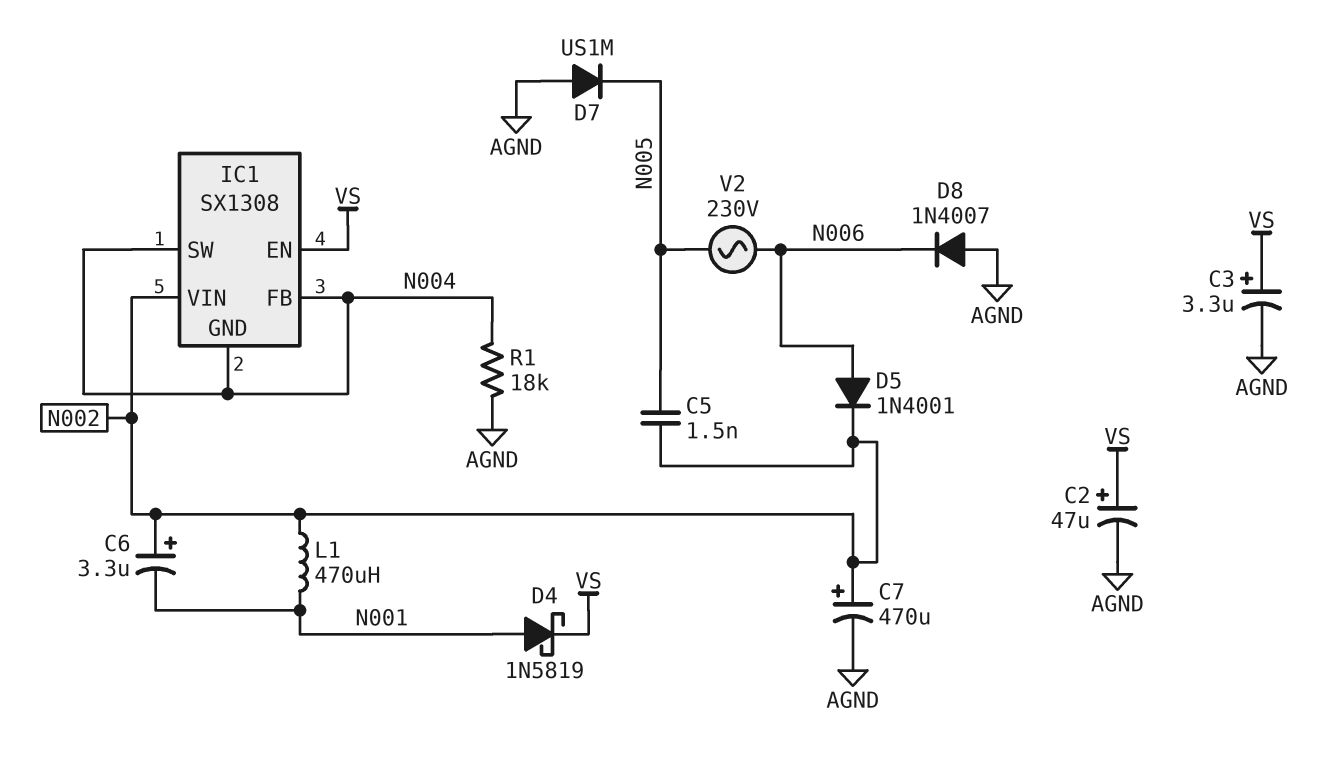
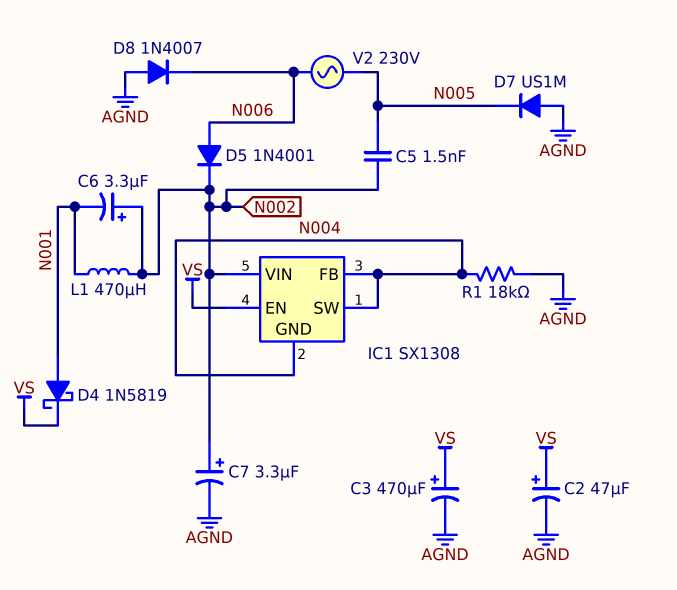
C3: 3.3uF (plus VS, minus AGND) -> 470uF (plus VS, minus AGND)
C7: 470uF (plus N002, minus AGND) -> 3.3uF (plus N002, minus AGND)

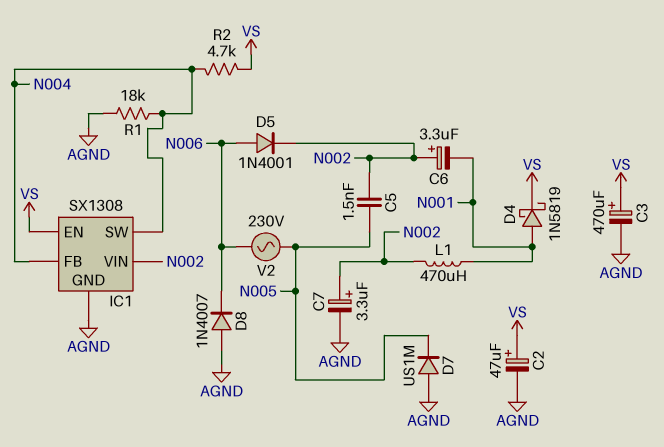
IC1 pin GND: N004 -> AGND
R2: none -> 4.7k (N004, VS)

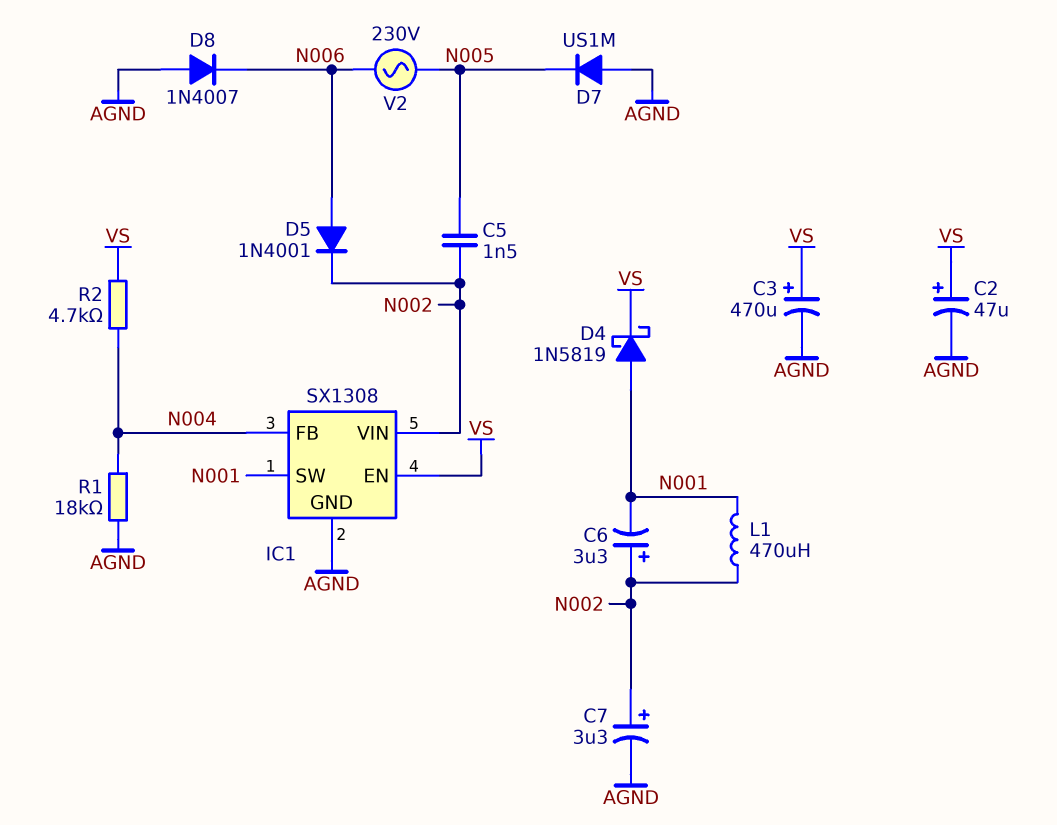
IC1 pin SW: N004 -> N001

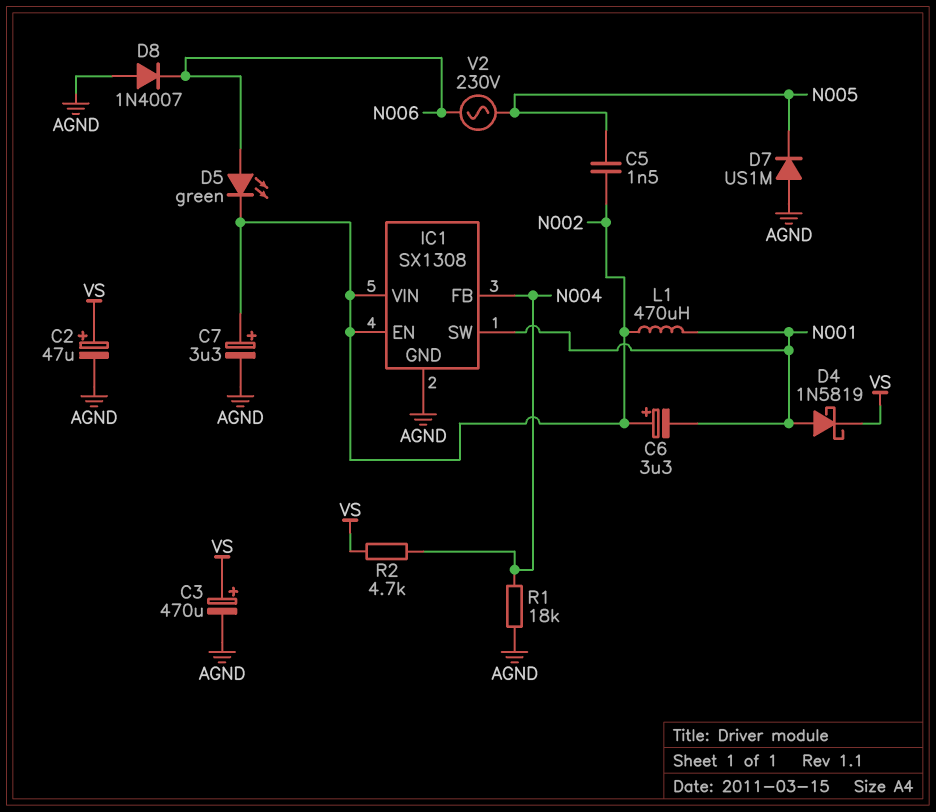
D5: diode 1N4001 (A N006, K N002) -> LED green (A N006, K N002)
IC1 pin EN: VS -> N002

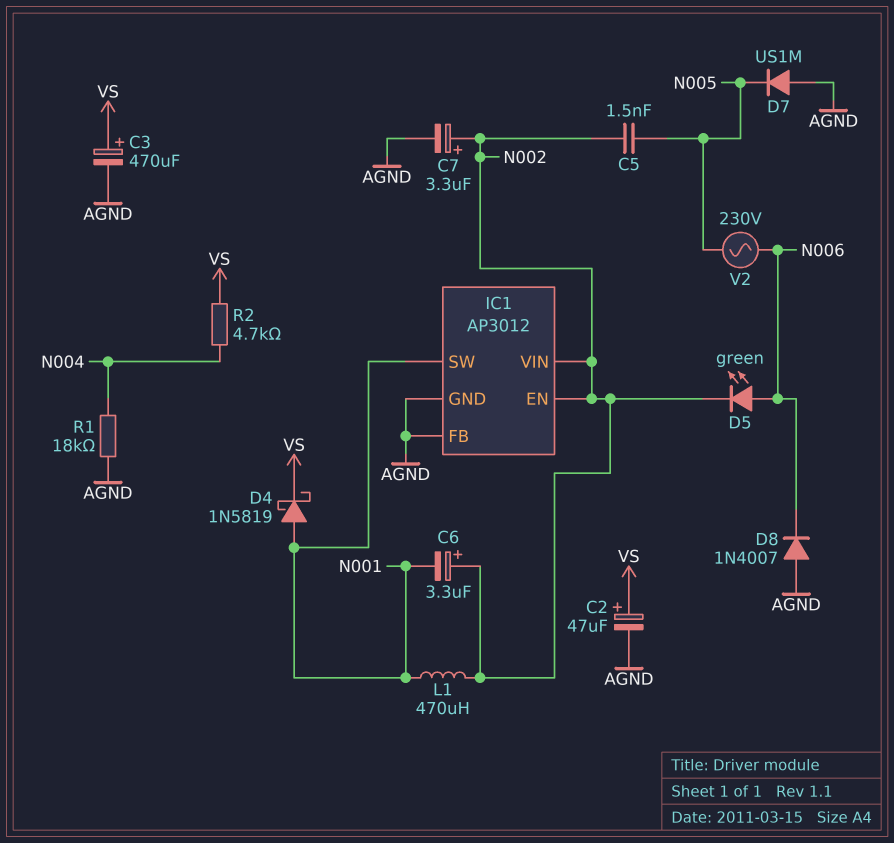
IC1: SX1308 -> AP3012
IC1 pin FB: N004 -> AGND

